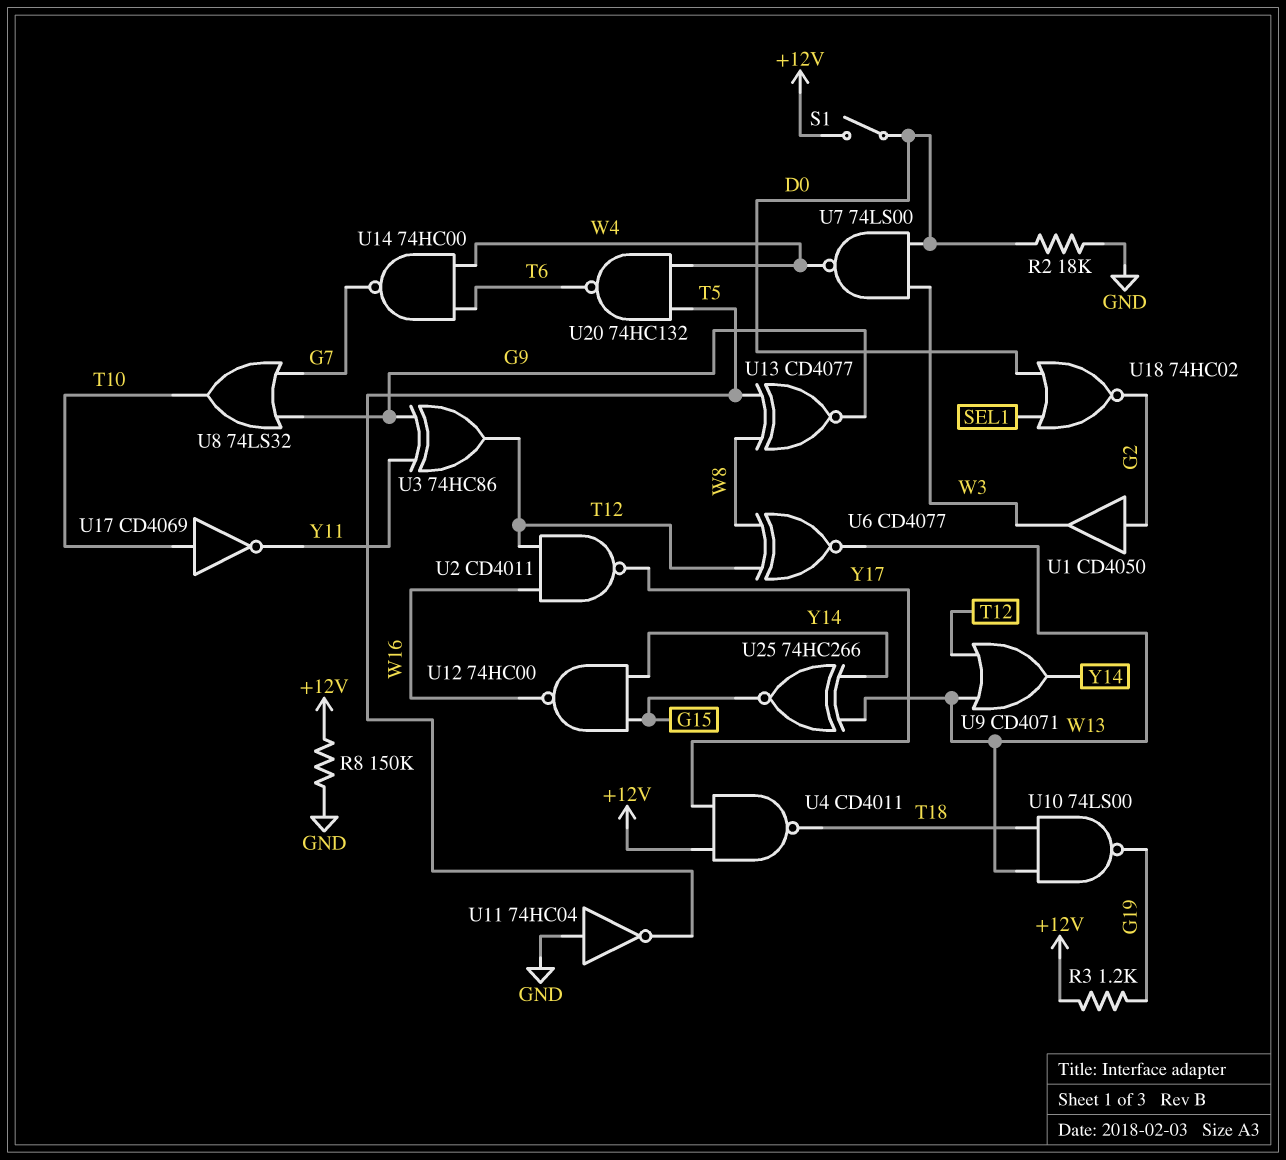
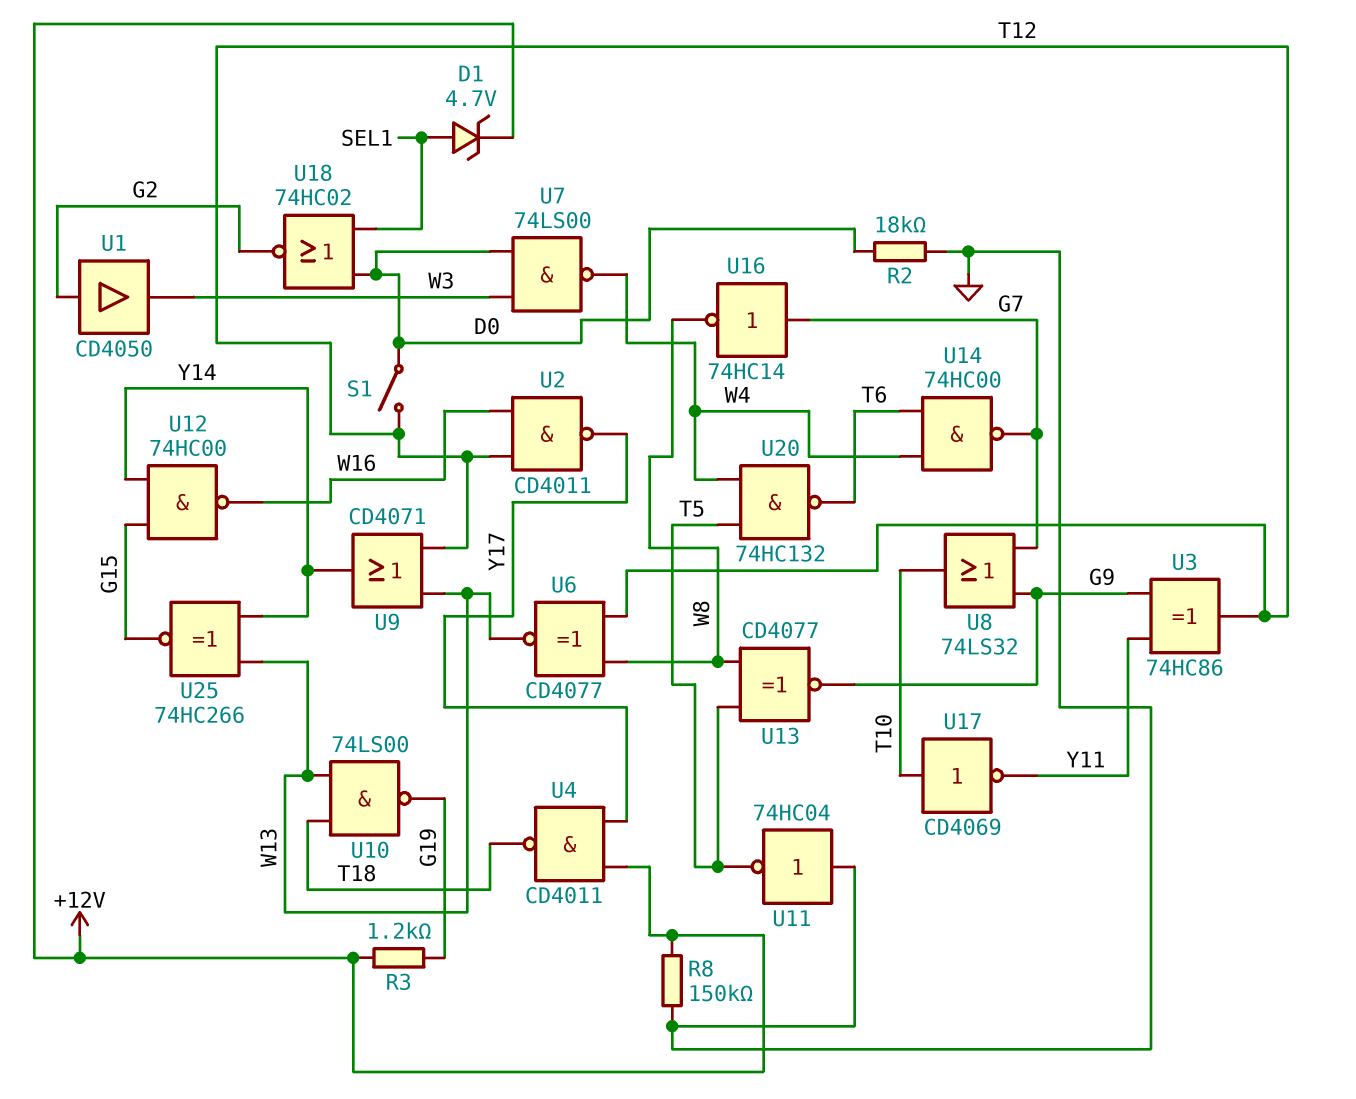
D1: none -> zener 4.7V (A SEL1, K +12V)
S1: switch (+12V, D0) -> switch (D0, T12)
U16: none -> NOT 74HC14 (in G7, out W8)

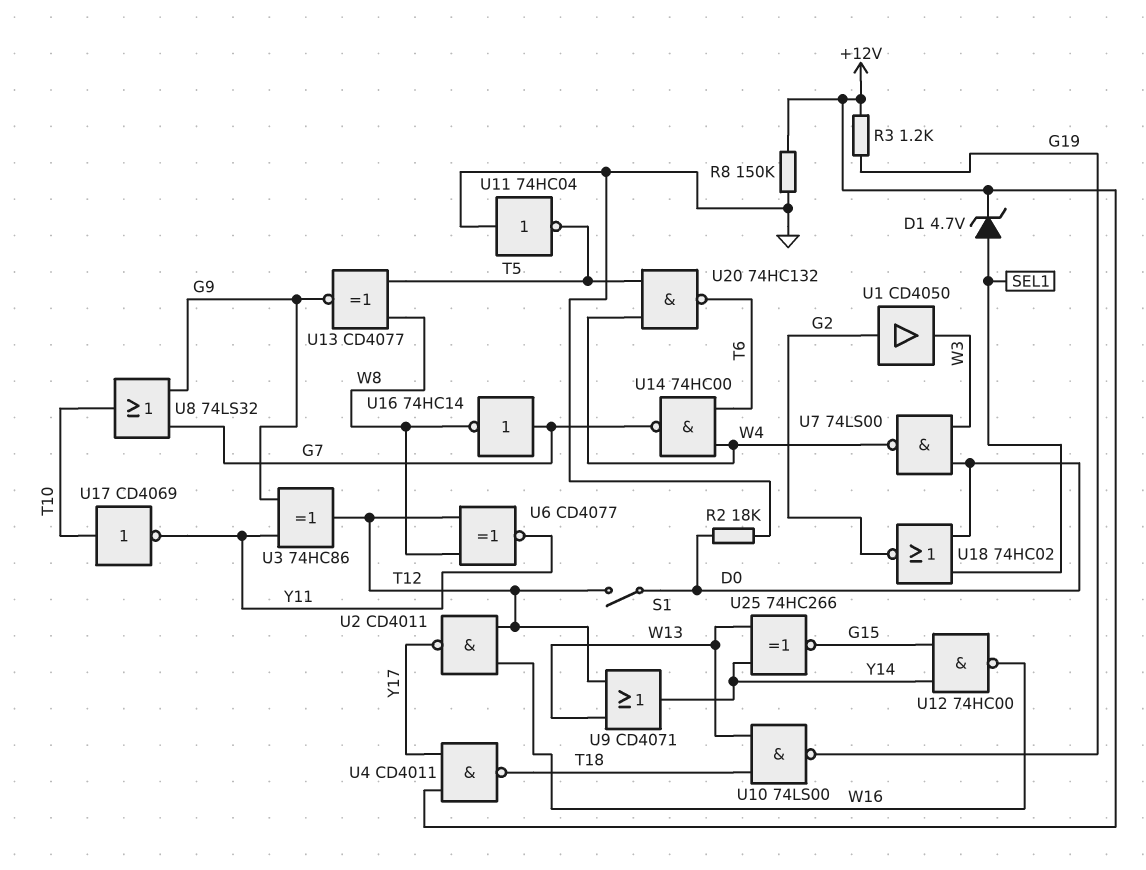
U6: XNOR CD4077 (in T12, in W8, out W13) -> XNOR CD4077 (in T12, in W8, out Y11)

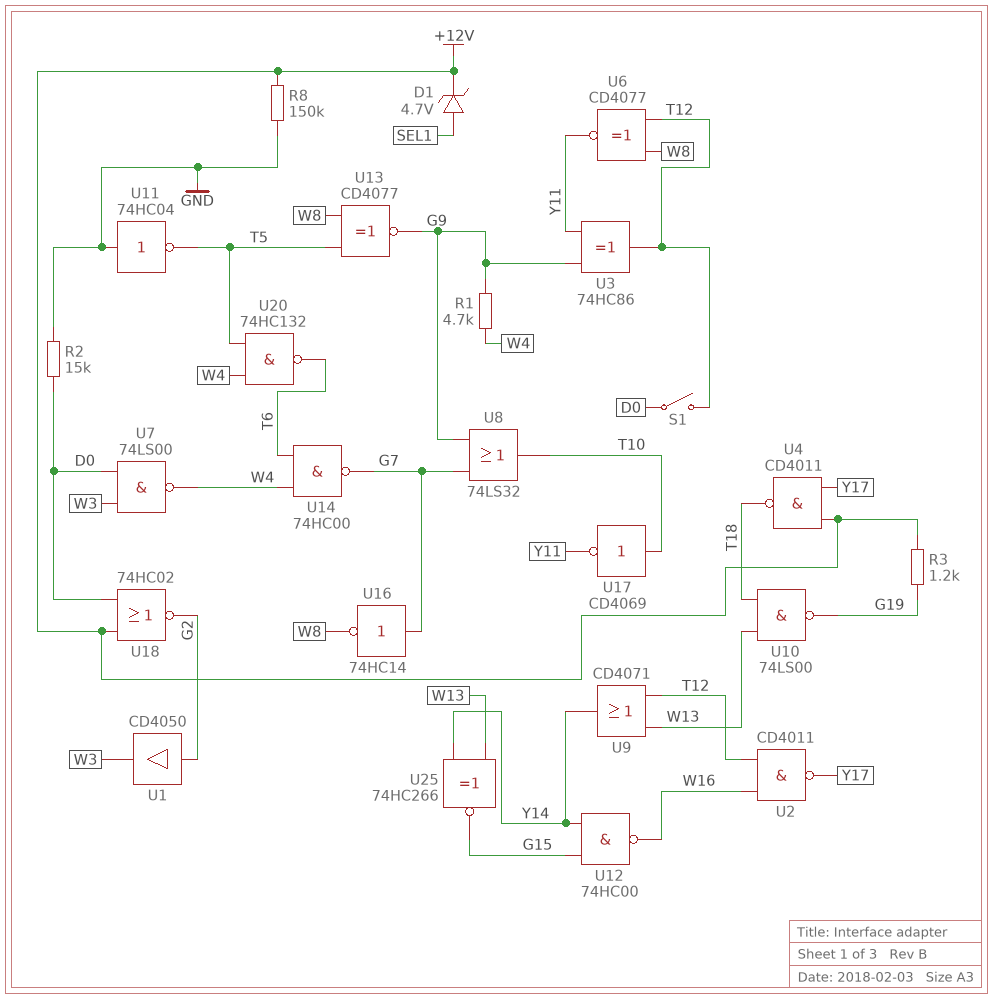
R1: none -> 4.7k (G9, W4)
R2: 18k (D0, GND) -> 15k (D0, GND)
U18: NOR 74HC02 (in D0, in SEL1, out G2) -> NOR 74HC02 (in +12V, in D0, out G2)

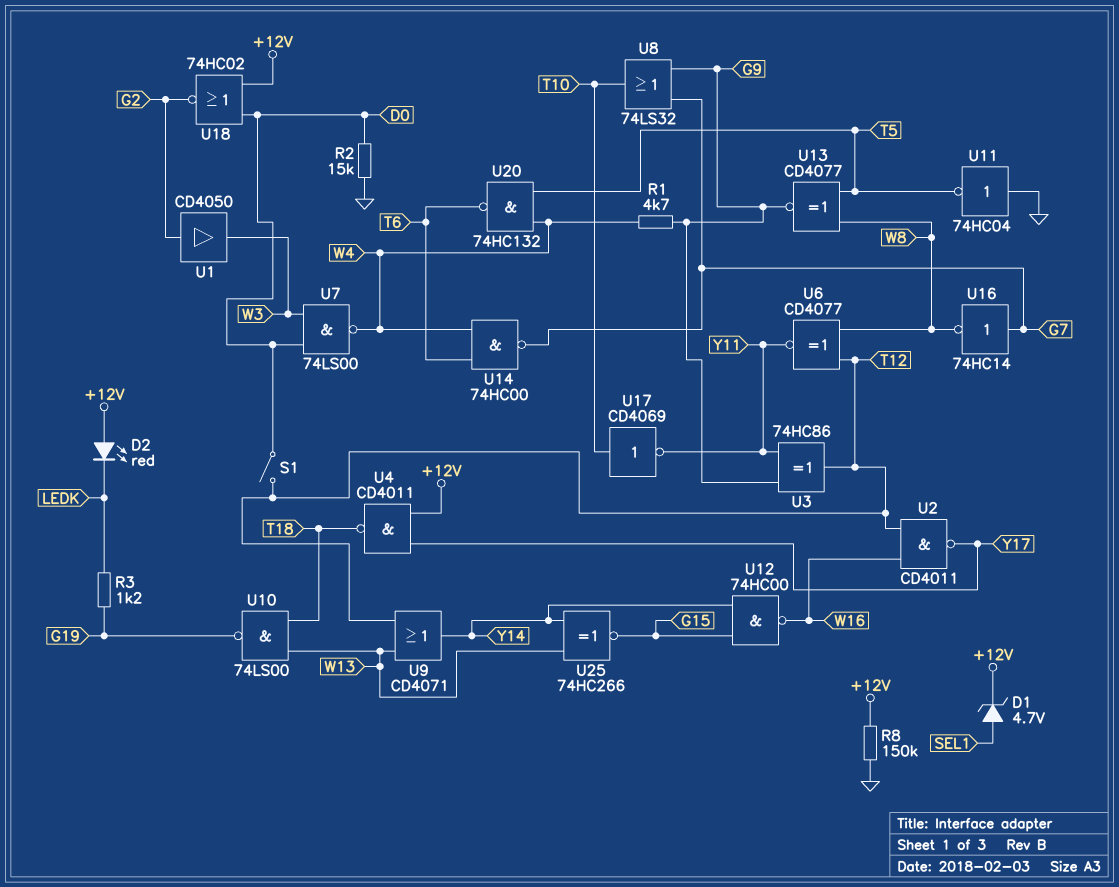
D2: none -> LED red (A +12V, K LEDK)
R3: 1.2k (+12V, G19) -> 1.2k (G19, LEDK)

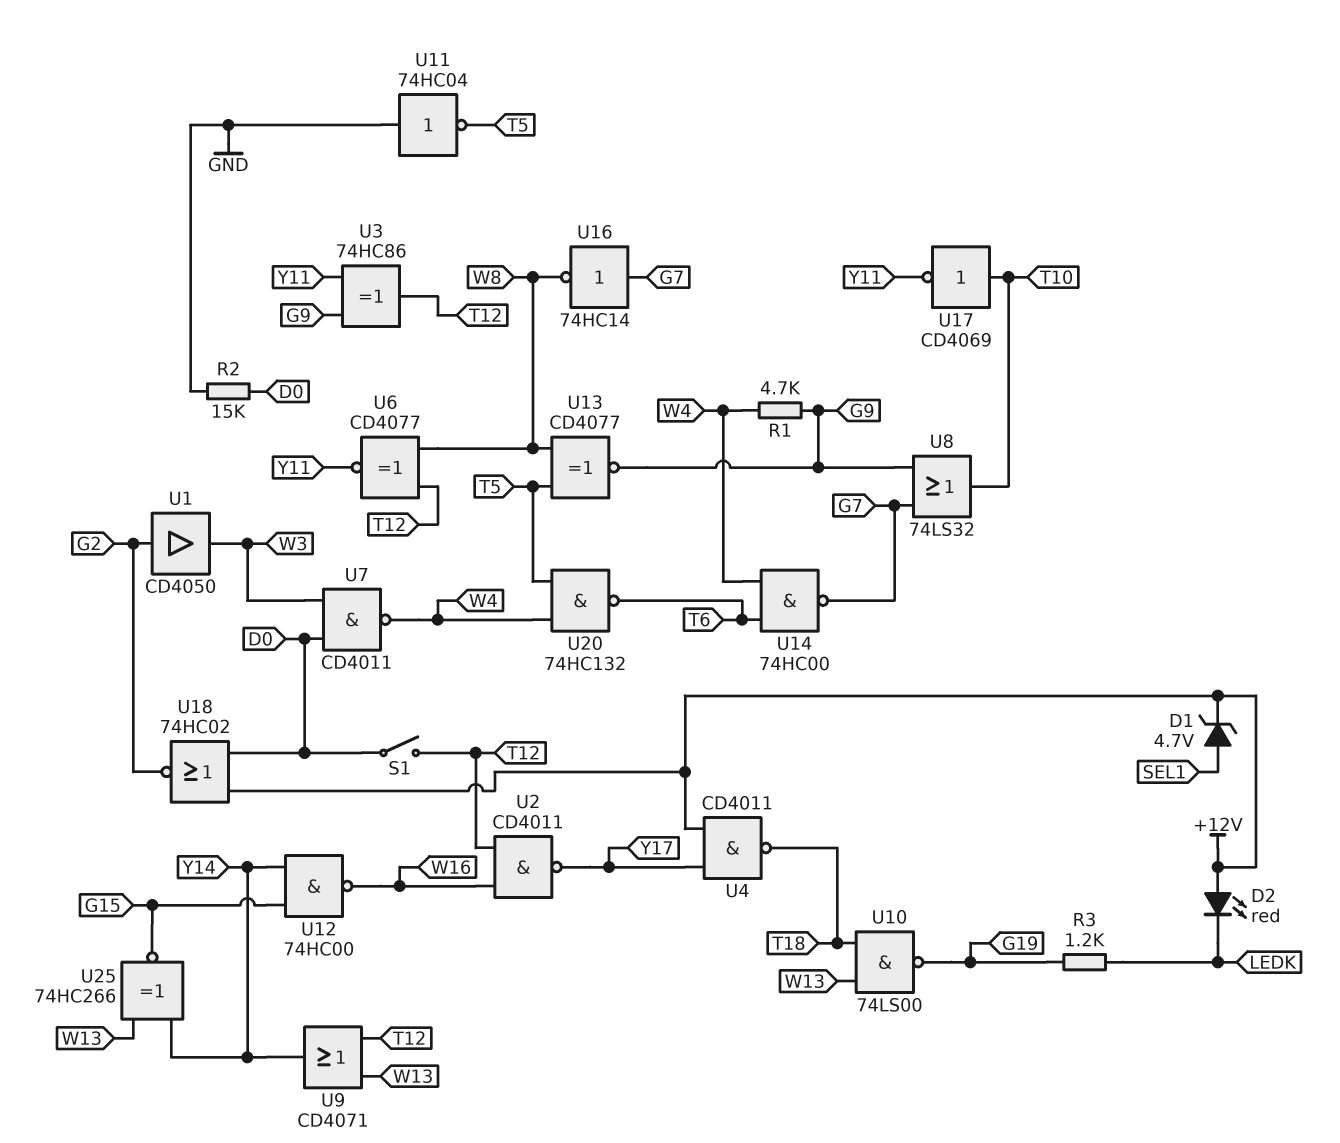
R8: 150k (+12V, GND) -> none
U7: NAND 74LS00 (in D0, in W3, out W4) -> NAND CD4011 (in D0, in W3, out W4)

